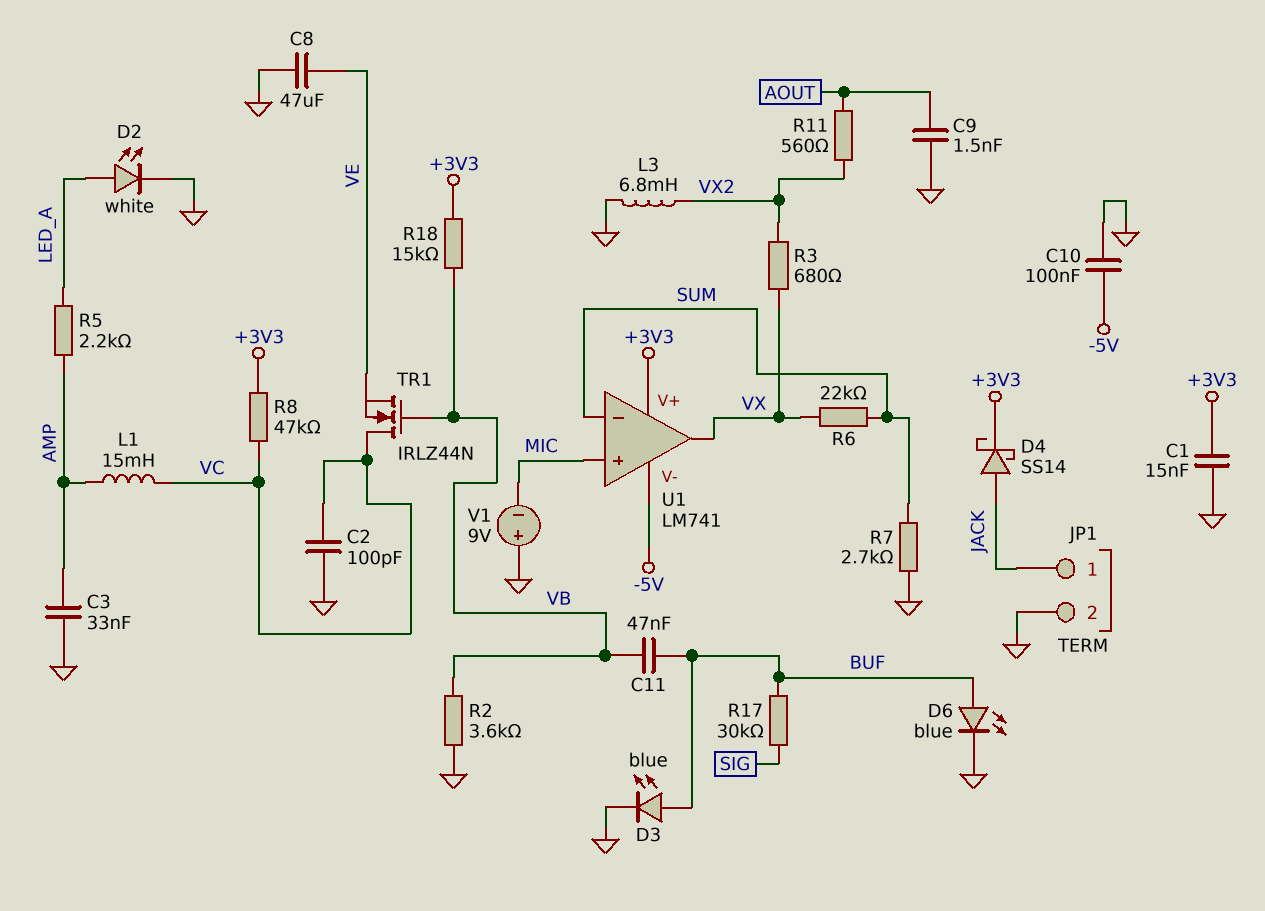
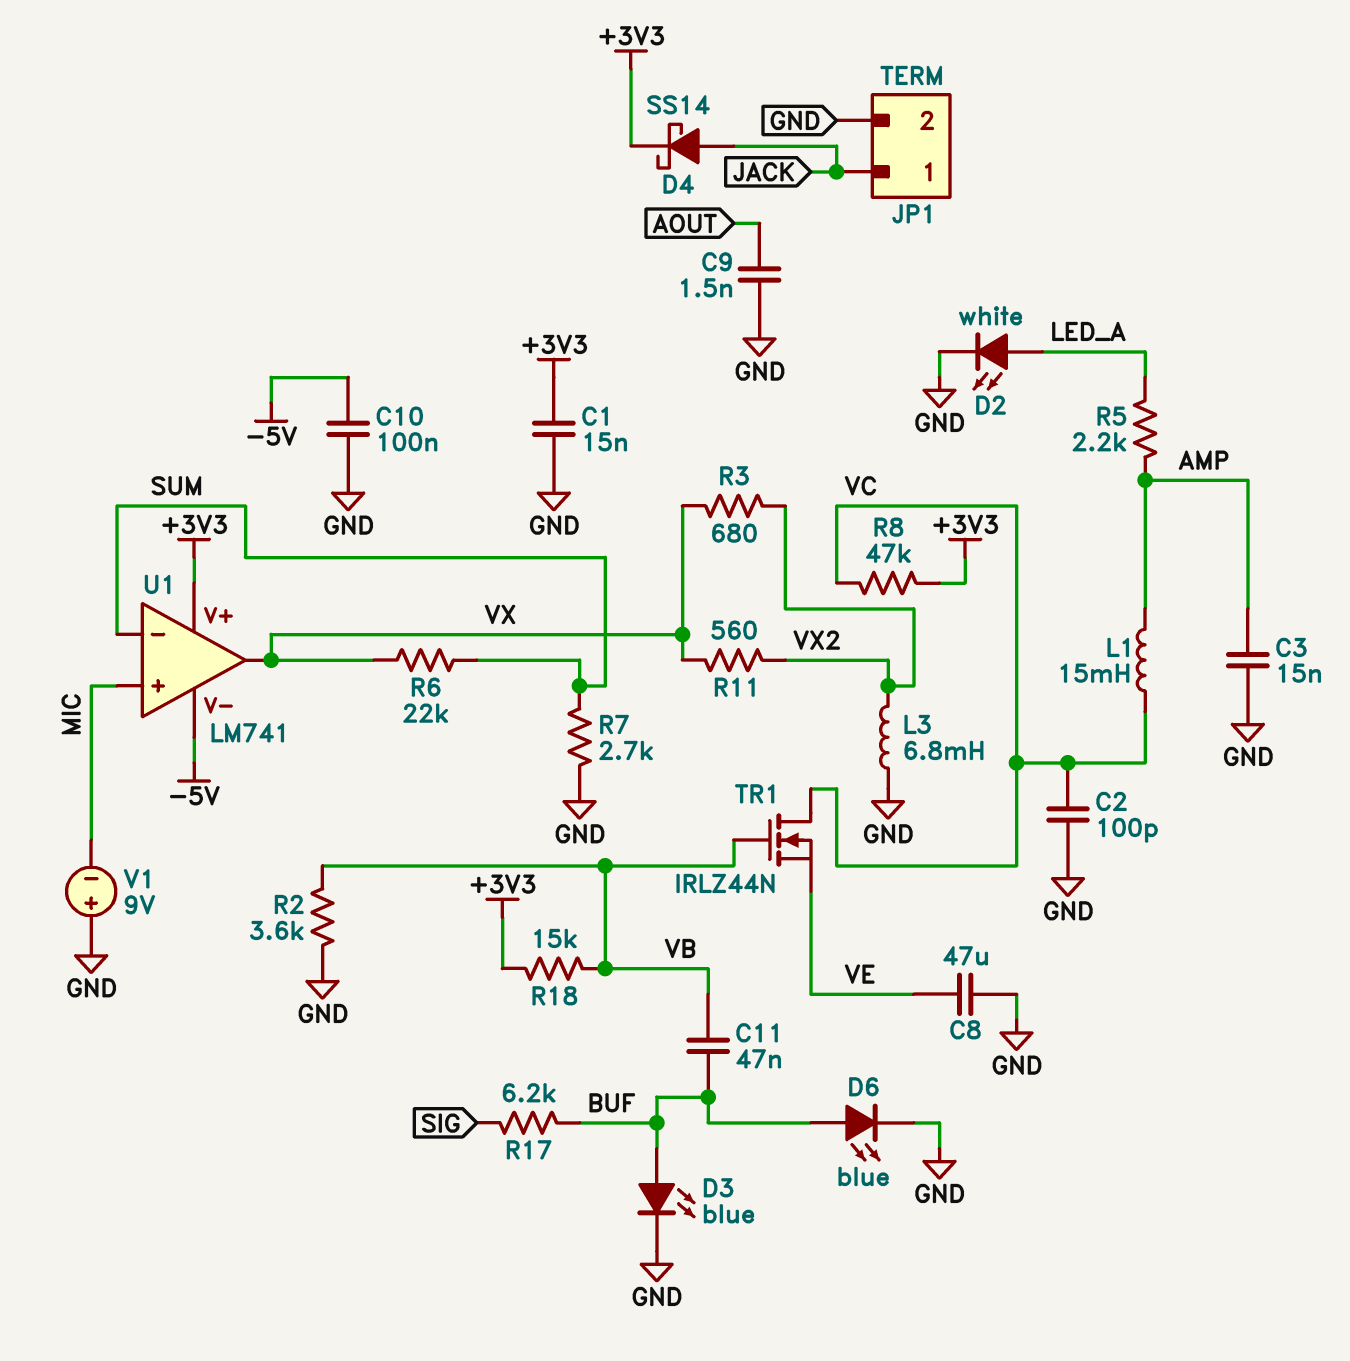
C3: 33nF (AMP, GND) -> 15nF (AMP, GND)
R11: 560 (AOUT, VX2) -> 560 (VX, VX2)
R17: 30k (BUF, SIG) -> 6.2k (BUF, SIG)

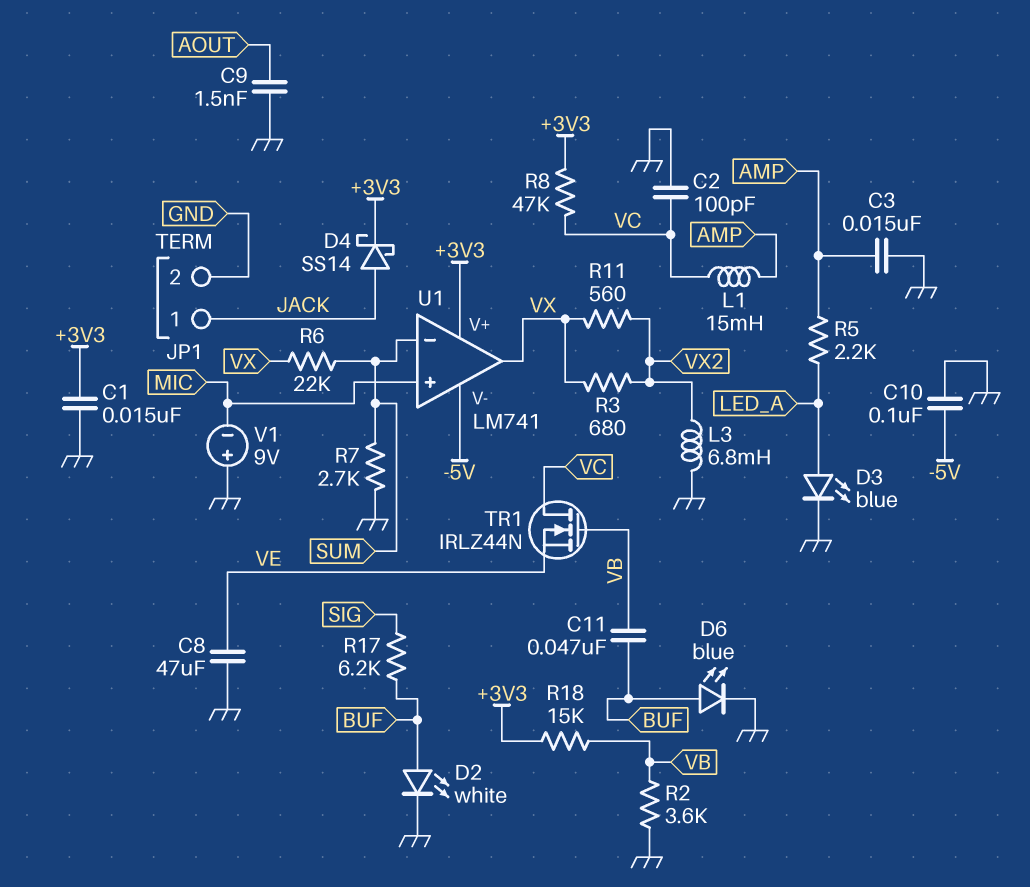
D2: LED white (A LED_A, K GND) -> LED white (A BUF, K GND)
D3: LED blue (A BUF, K GND) -> LED blue (A LED_A, K GND)

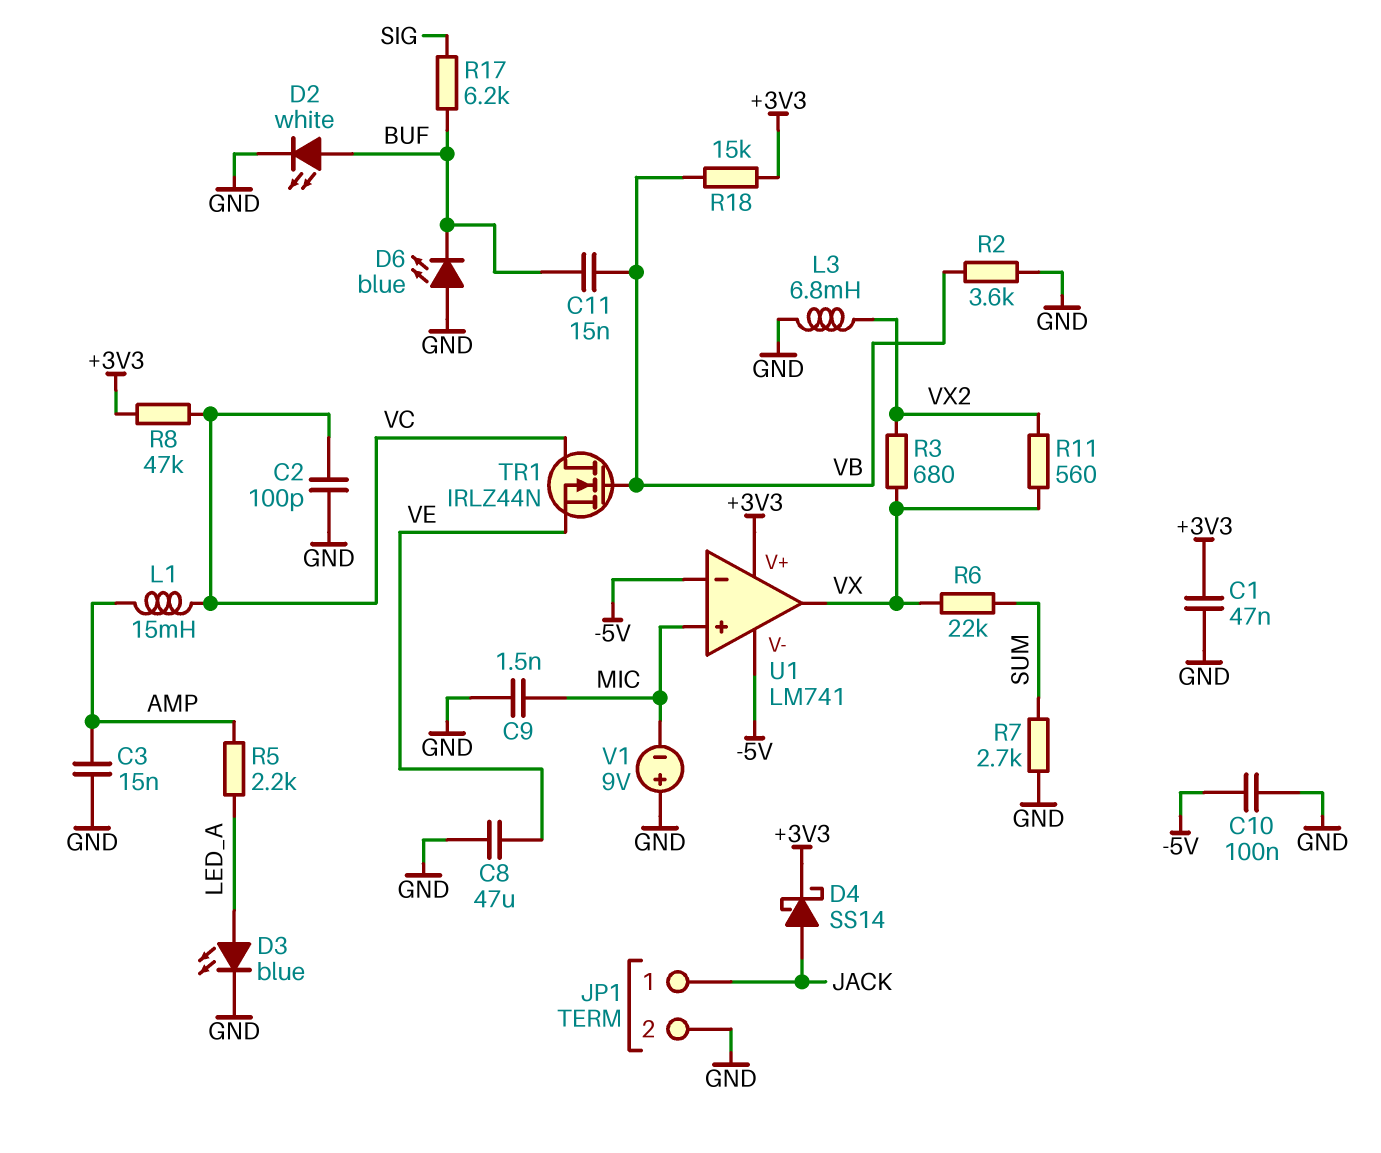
C1: 15nF (+3V3, GND) -> 47nF (+3V3, GND)
C9: 1.5nF (AOUT, GND) -> 1.5nF (GND, MIC)
C11: 47nF (BUF, VB) -> 15nF (BUF, VB)
D6: LED blue (A BUF, K GND) -> LED blue (A GND, K BUF)
U1 pin in-: SUM -> -5V

